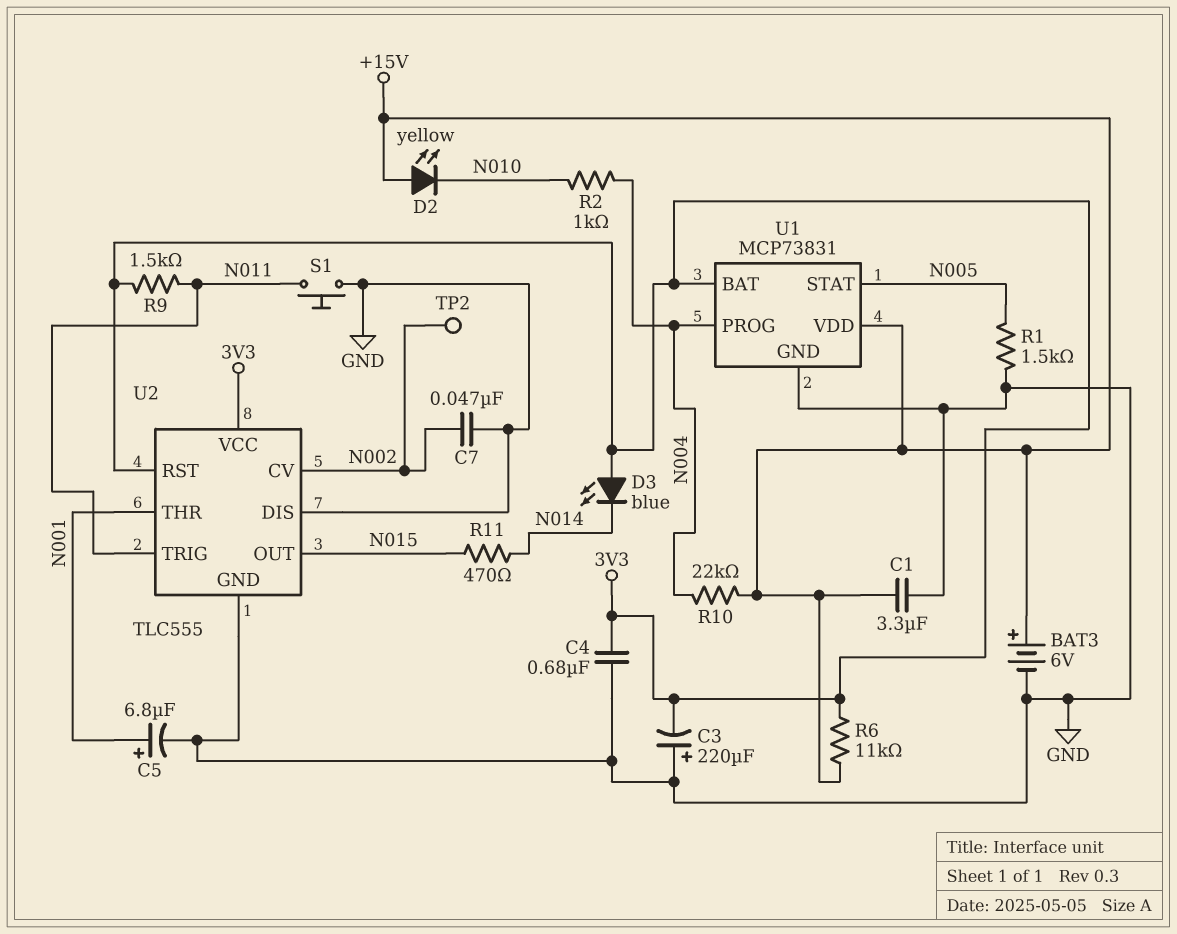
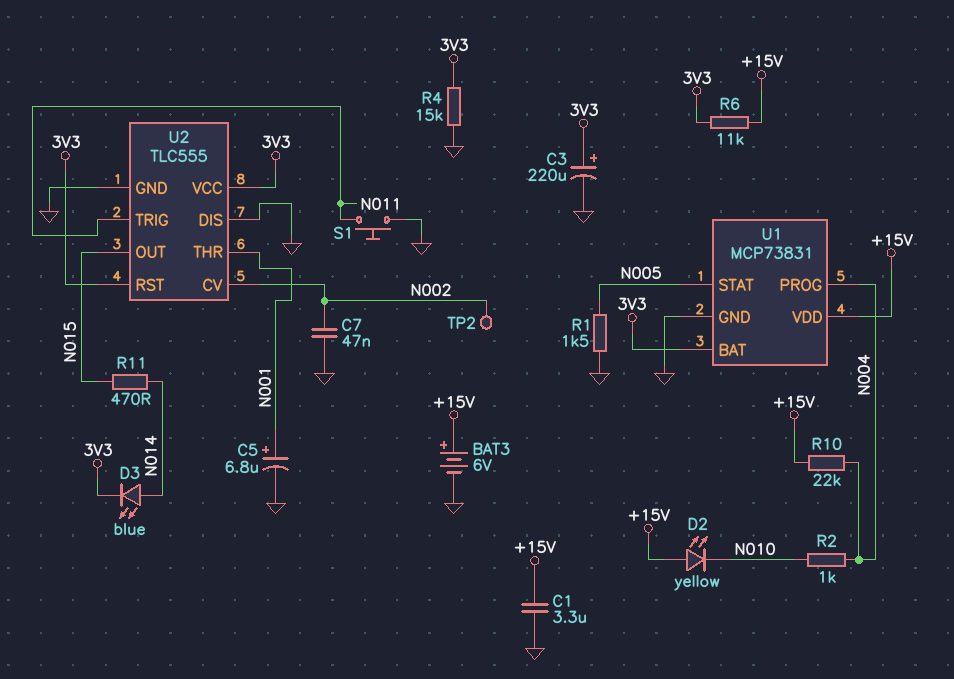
C3: 220uF (plus GND, minus 3V3) -> 220uF (plus 3V3, minus GND)
C4: 680nF (3V3, GND) -> none
D3: LED blue (A 3V3, K N014) -> LED blue (A N014, K 3V3)
R4: none -> 15k (3V3, GND)
R9: 1.5k (3V3, N011) -> none

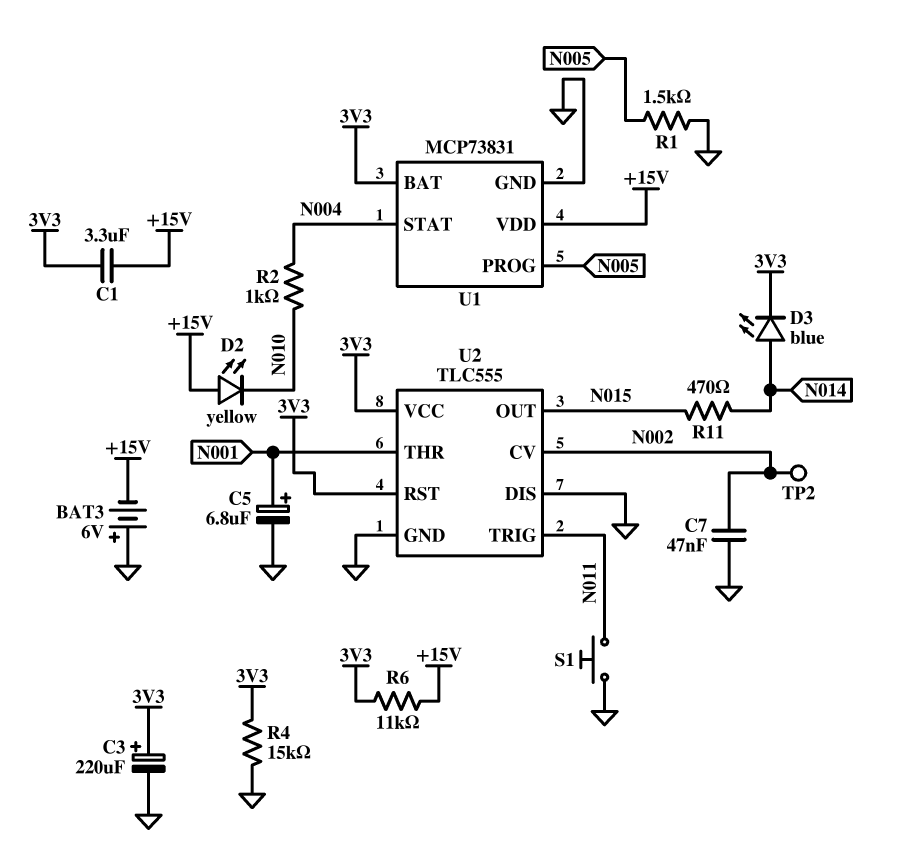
BAT3: 6V (plus +15V, minus GND) -> 6V (plus GND, minus +15V)
C1: 3.3uF (+15V, GND) -> 3.3uF (+15V, 3V3)
R10: 22k (+15V, N004) -> none
U1 pin PROG: N004 -> N005
U1 pin STAT: N005 -> N004

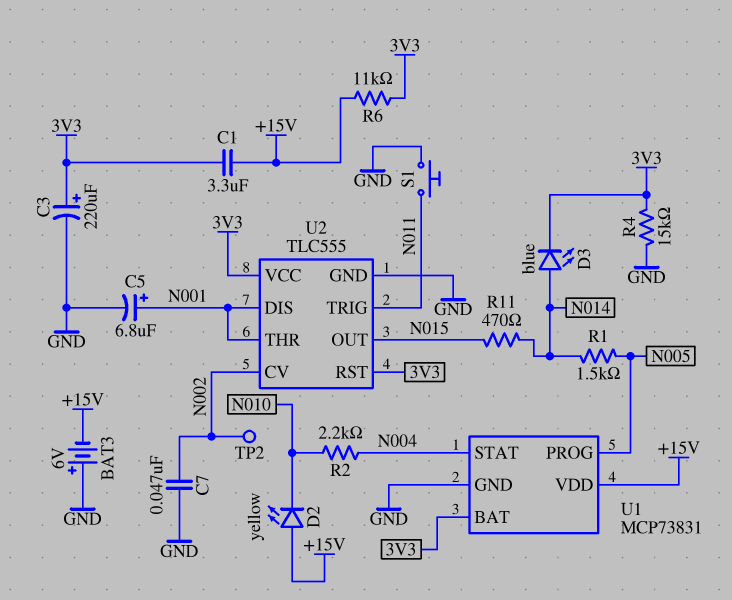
R1: 1.5k (GND, N005) -> 1.5k (N005, N014)
R2: 1k (N004, N010) -> 2.2k (N004, N010)
U2 pin DIS: GND -> N001

